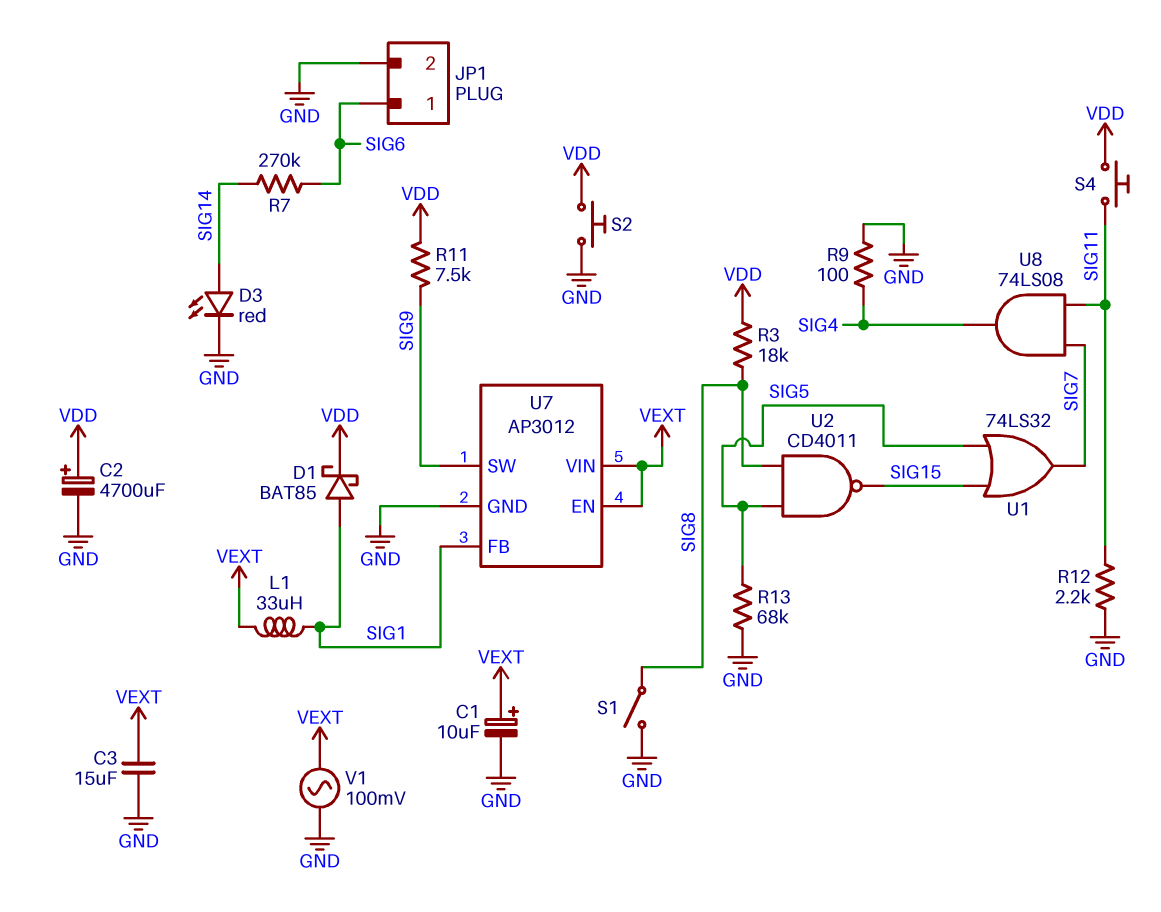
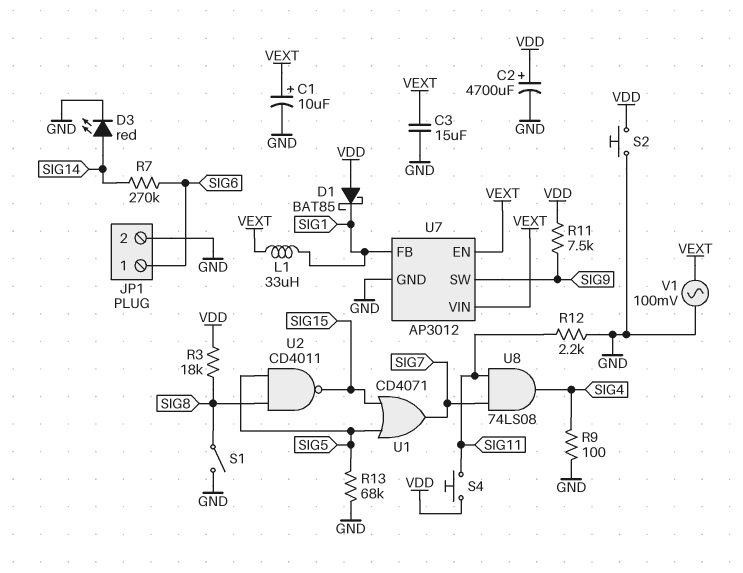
D1: schottky BAT85 (A SIG1, K VDD) -> schottky BAT85 (A VDD, K SIG1)
U1: OR 74LS32 (in SIG5, in SIG15, out SIG7) -> OR CD4071 (in SIG5, in SIG15, out SIG7)

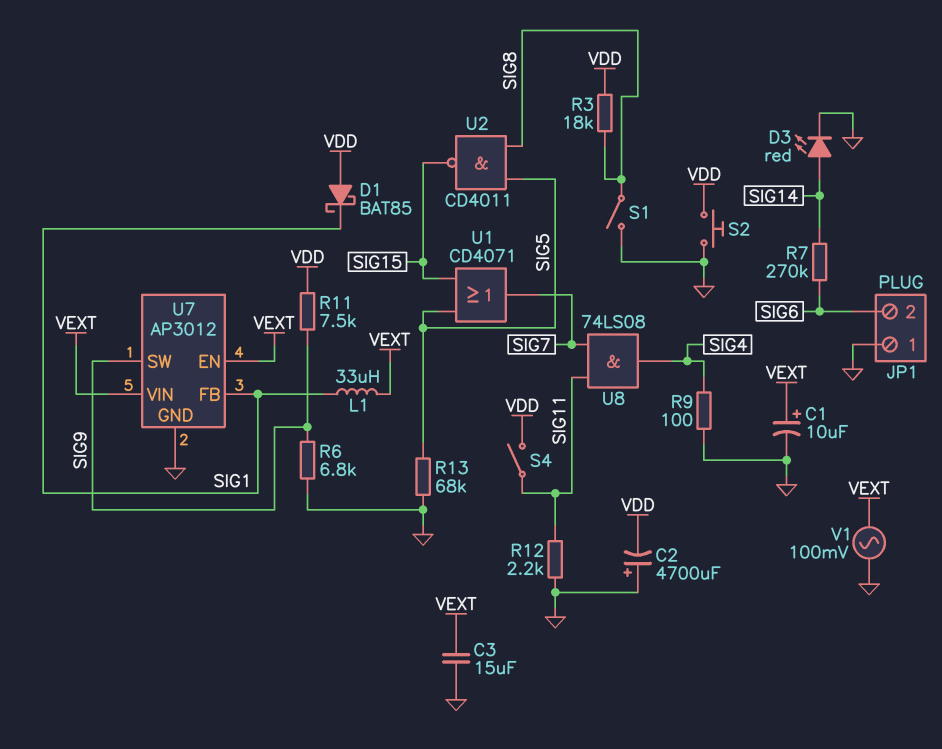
C2: 4700uF (plus VDD, minus GND) -> 4700uF (plus GND, minus VDD)
JP1 pin 1: SIG6 -> GND
JP1 pin 2: GND -> SIG6
R6: none -> 6.8k (GND, SIG9)
S4: button (SIG11, VDD) -> switch (SIG11, VDD)

